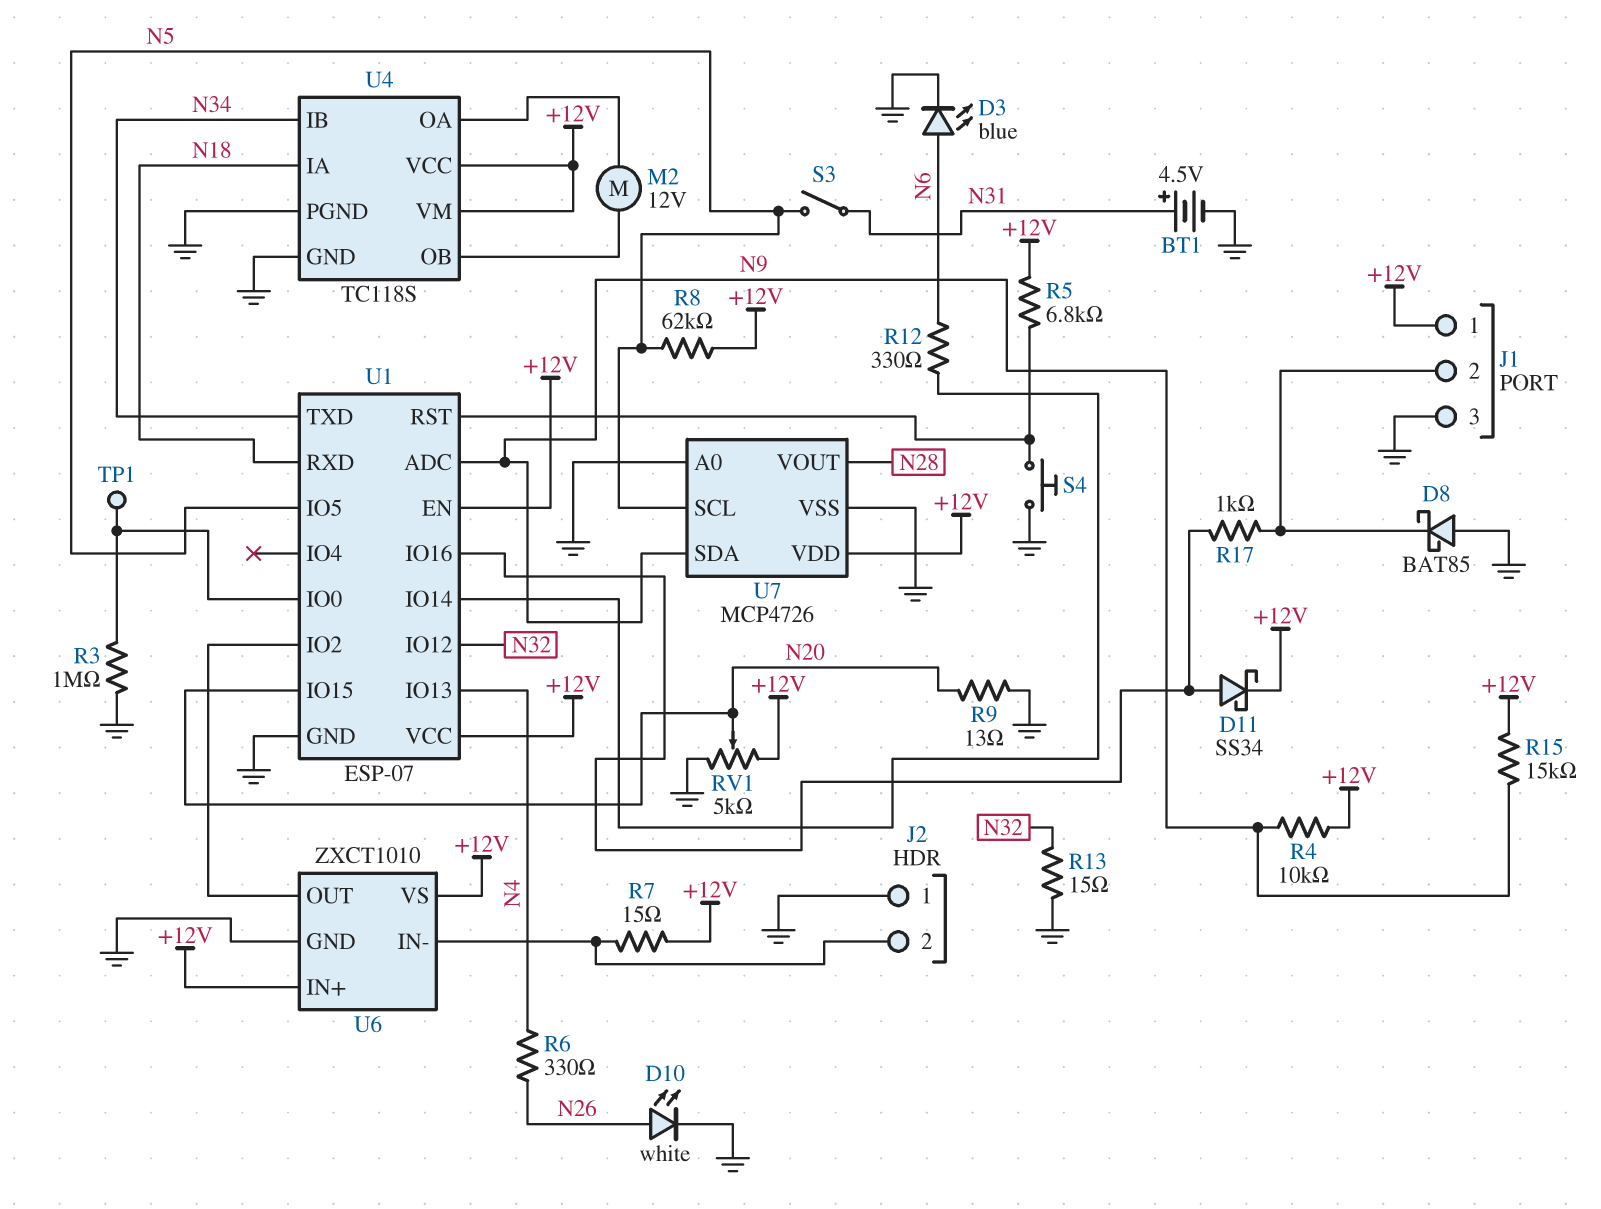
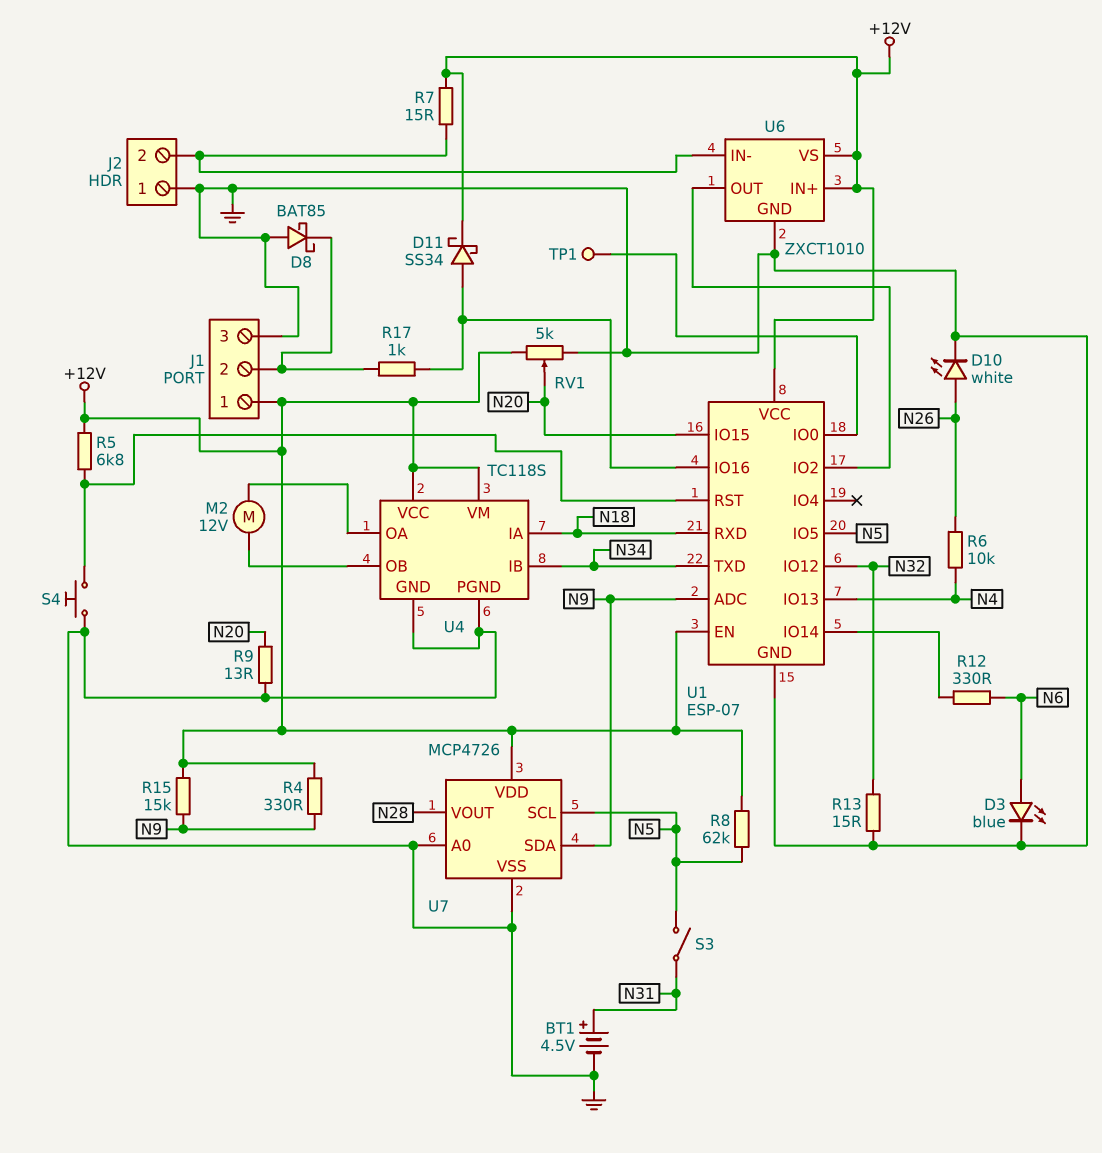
R3: 1M (GND, U1/IO0) -> none
R4: 10k (+12V, N9) -> 330 (+12V, N9)
R6: 330 (N4, N26) -> 10k (N4, N26)

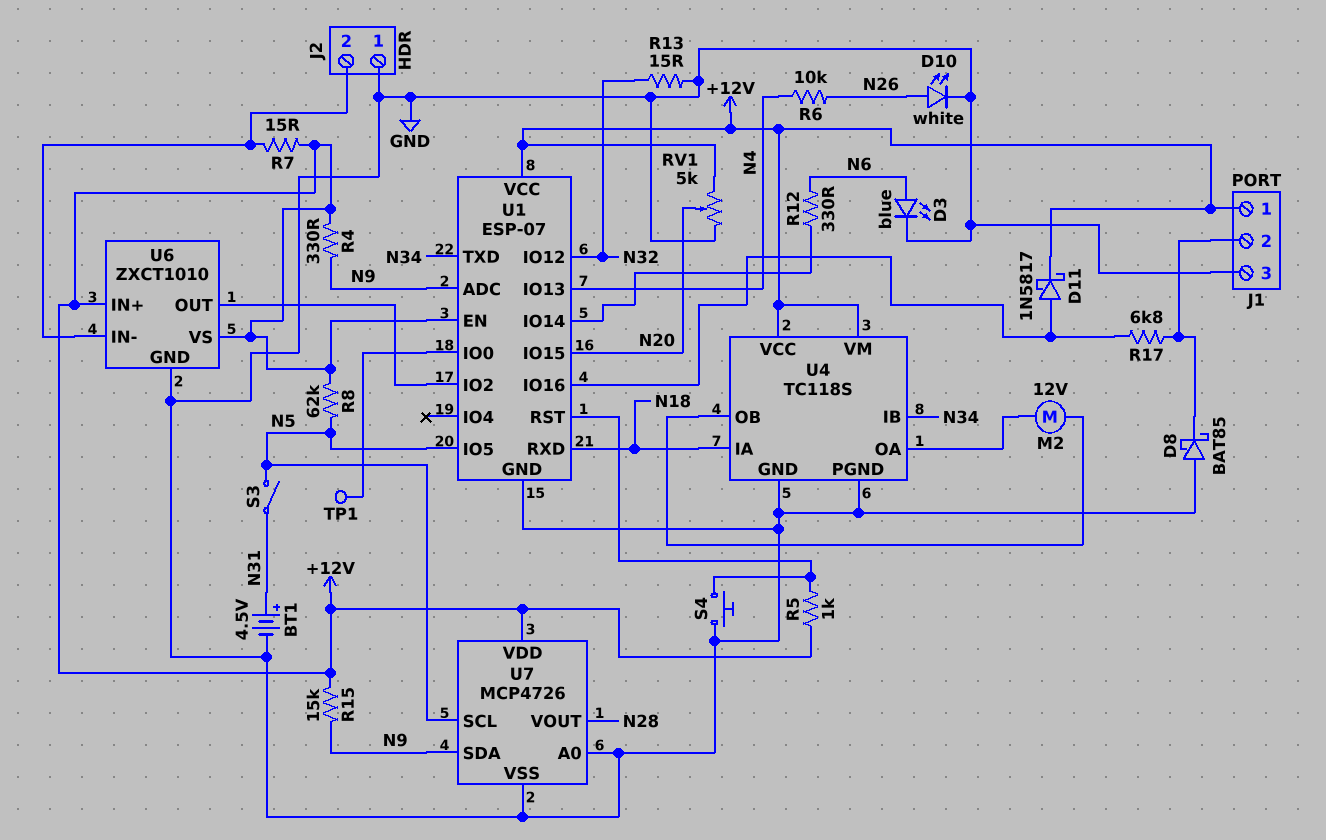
D11: schottky SS34 (A U1/IO16, K +12V) -> schottky 1N5817 (A U1/IO16, K +12V)
R5: 6.8k (+12V, U1/RST) -> 1k (+12V, U1/RST)
R9: 13 (GND, N20) -> none
R17: 1k (J1/2, U1/IO16) -> 6.8k (J1/2, U1/IO16)

